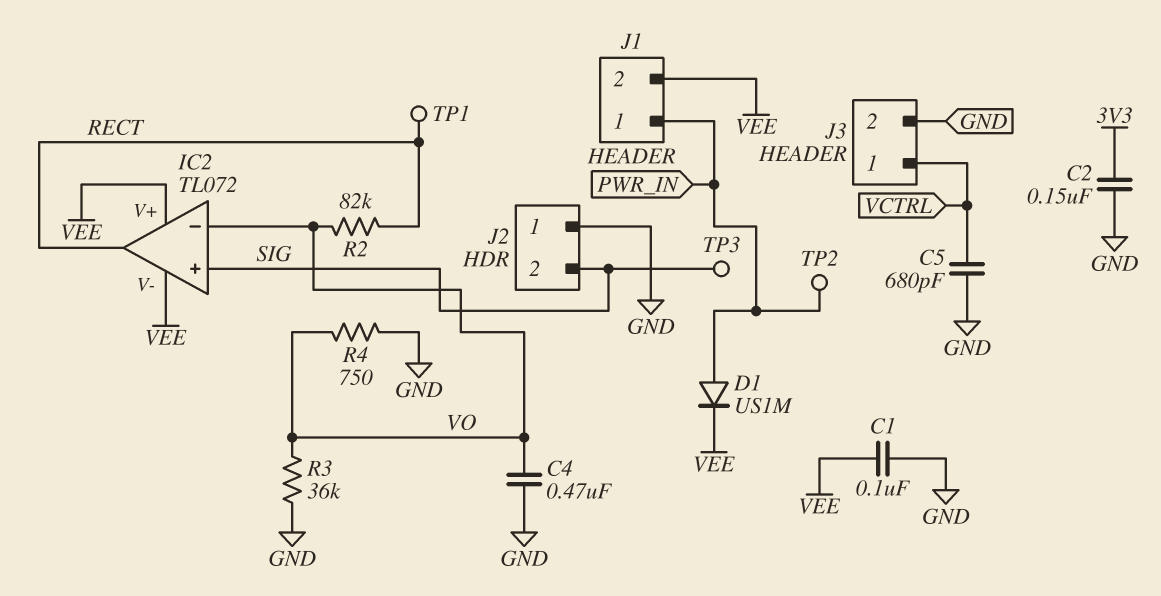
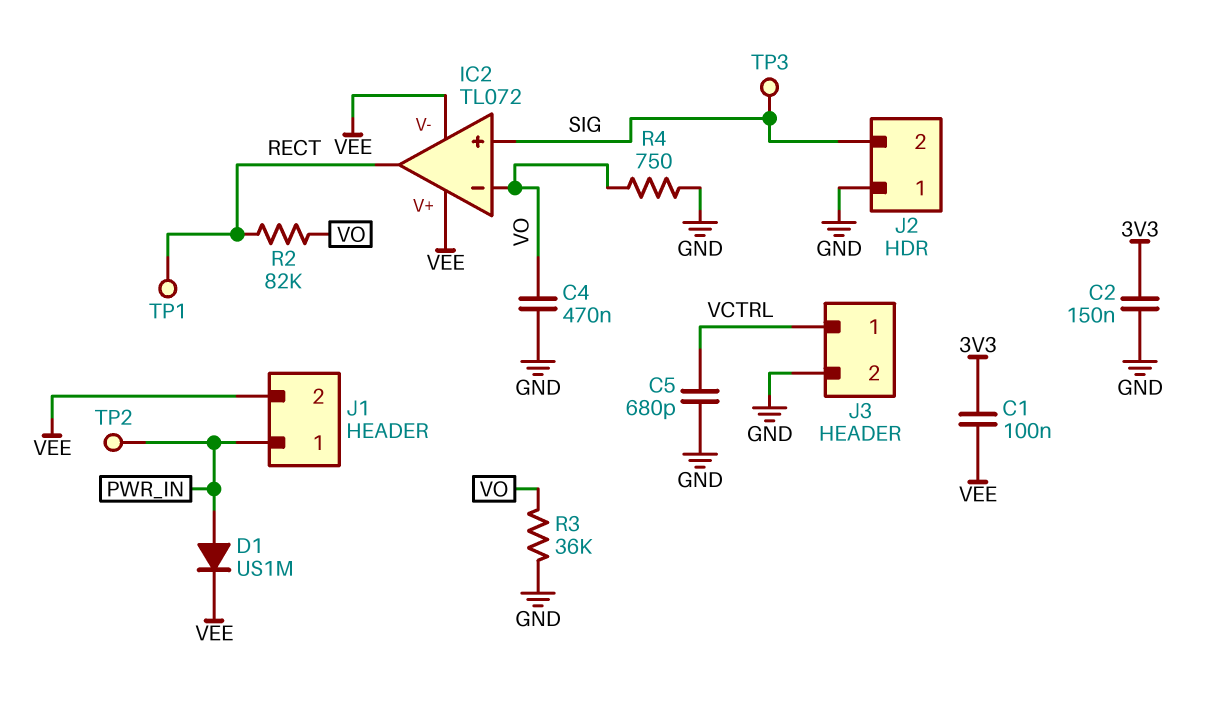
C1: 100nF (GND, VEE) -> 100nF (3V3, VEE)

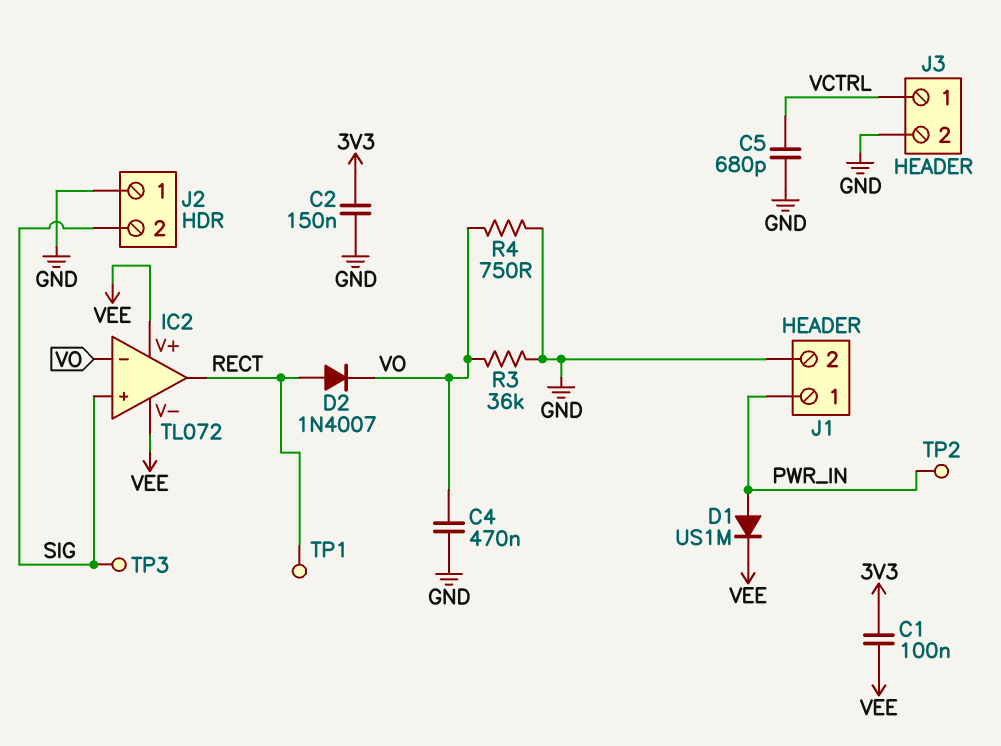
D2: none -> diode 1N4007 (A RECT, K VO)
J1 pin 2: VEE -> GND
R2: 82k (RECT, VO) -> none

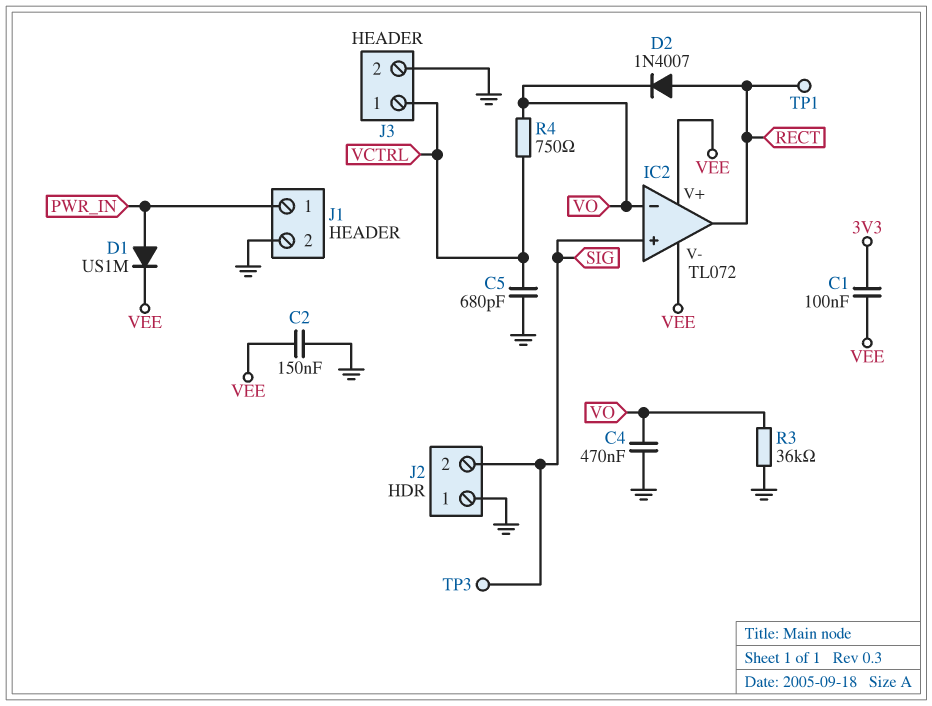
C2: 150nF (3V3, GND) -> 150nF (GND, VEE)
R4: 750 (GND, VO) -> 750 (VCTRL, VO)
TP2: test point (PWR_IN) -> none

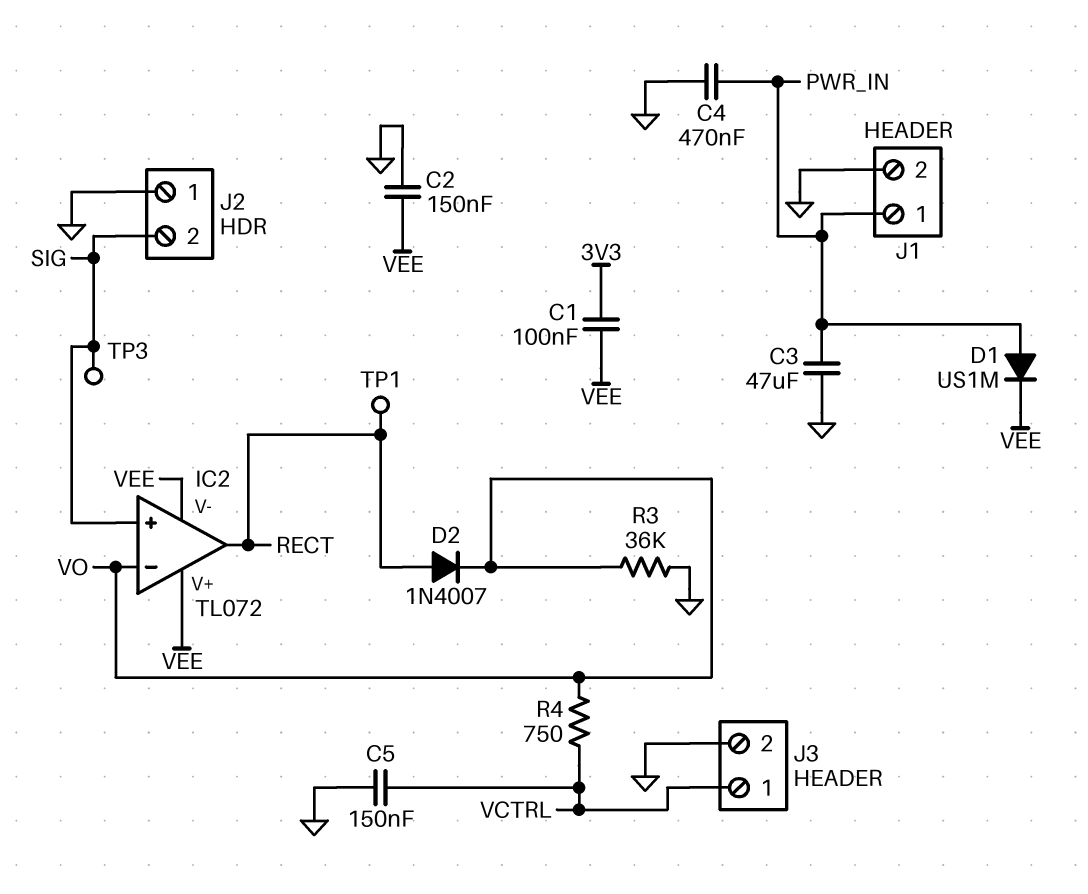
C3: none -> 47uF (GND, PWR_IN)
C4: 470nF (GND, VO) -> 470nF (GND, PWR_IN)
C5: 680pF (GND, VCTRL) -> 150nF (GND, VCTRL)

